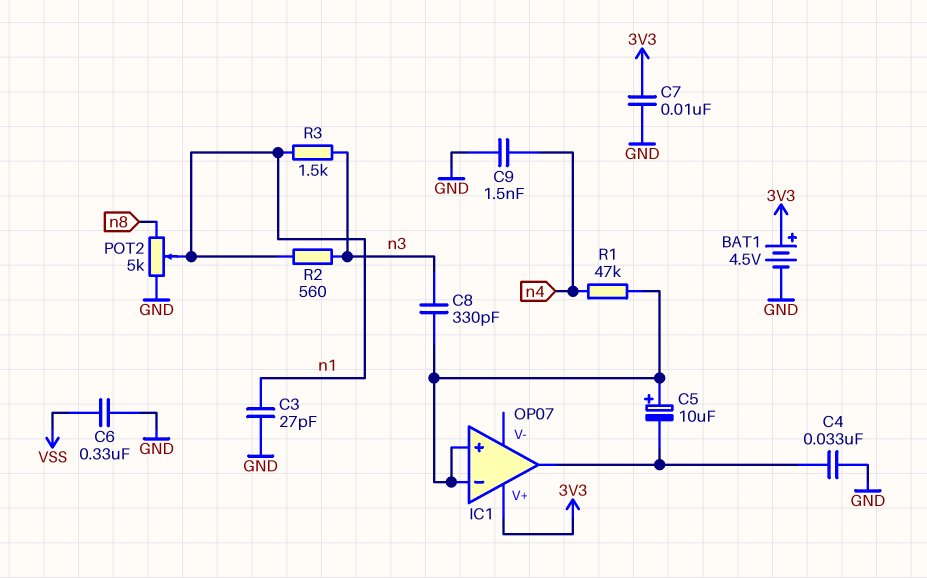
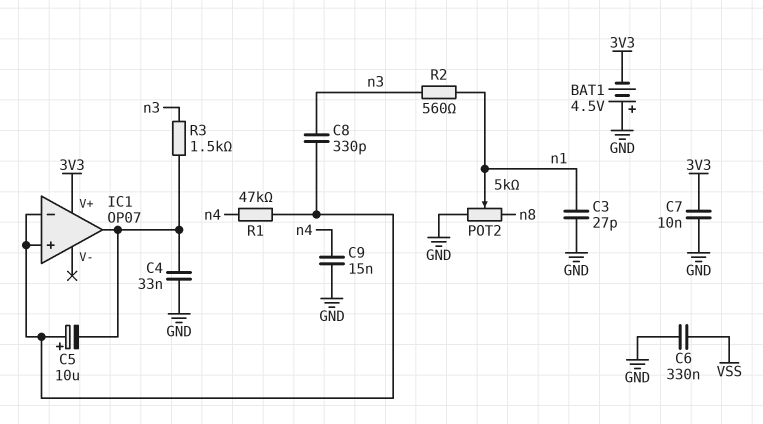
BAT1: 4.5V (plus 3V3, minus GND) -> 4.5V (plus GND, minus 3V3)
C9: 1.5nF (GND, n4) -> 15nF (GND, n4)
R3: 1.5k (n1, n3) -> 1.5k (IC1/out, n3)

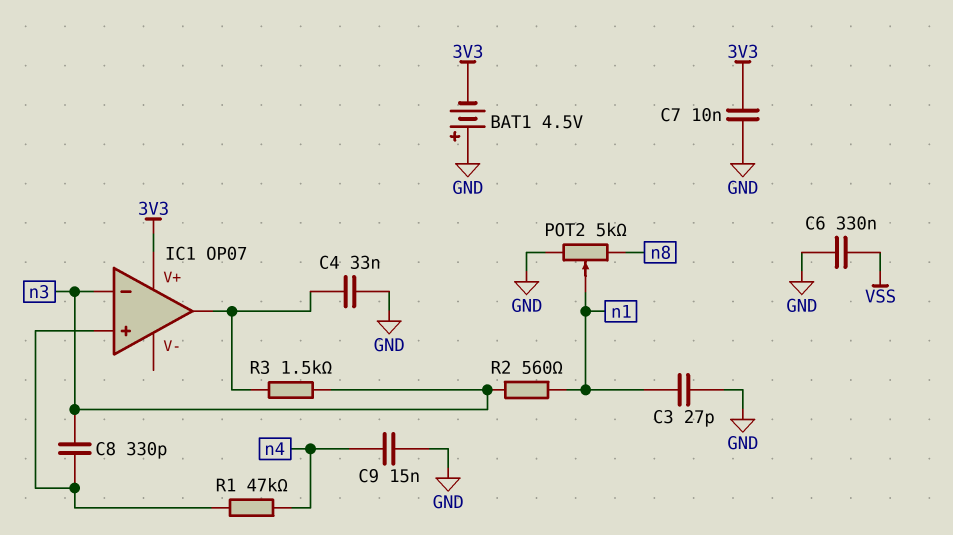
C5: 10uF (plus IC1/in+, minus IC1/out) -> none
IC1 pin in-: IC1/in+ -> n3

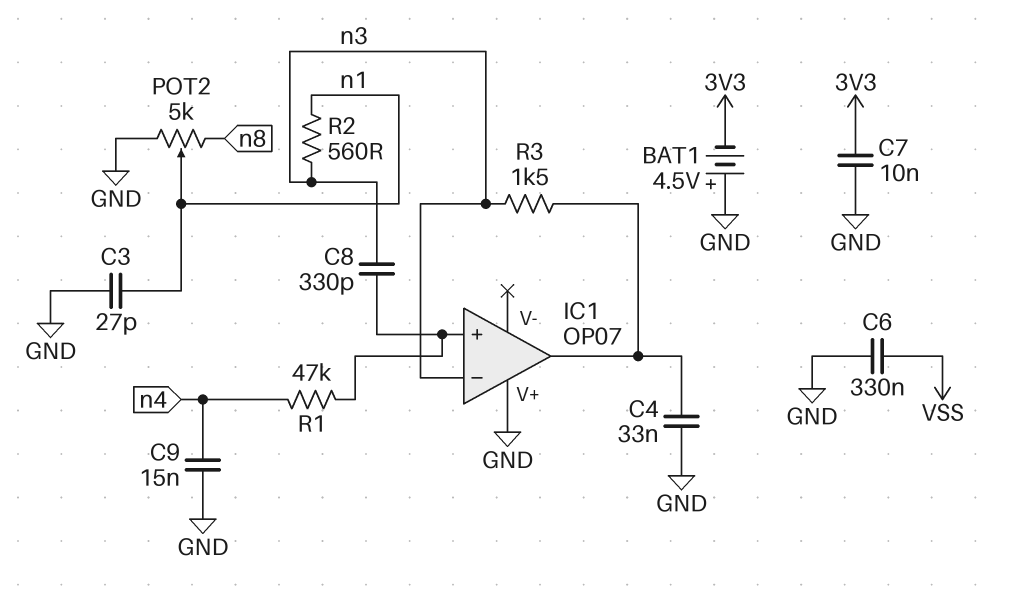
IC1 pin V+: 3V3 -> GND

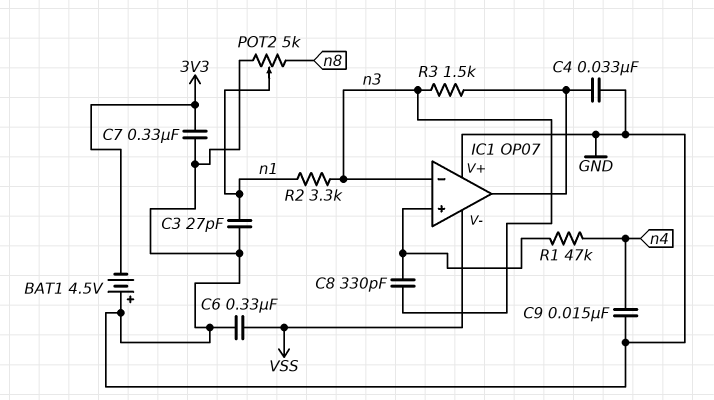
C7: 10nF (3V3, GND) -> 330nF (3V3, GND)
IC1 pin V-: none -> VSS
R2: 560 (n1, n3) -> 3.3k (n1, n3)

